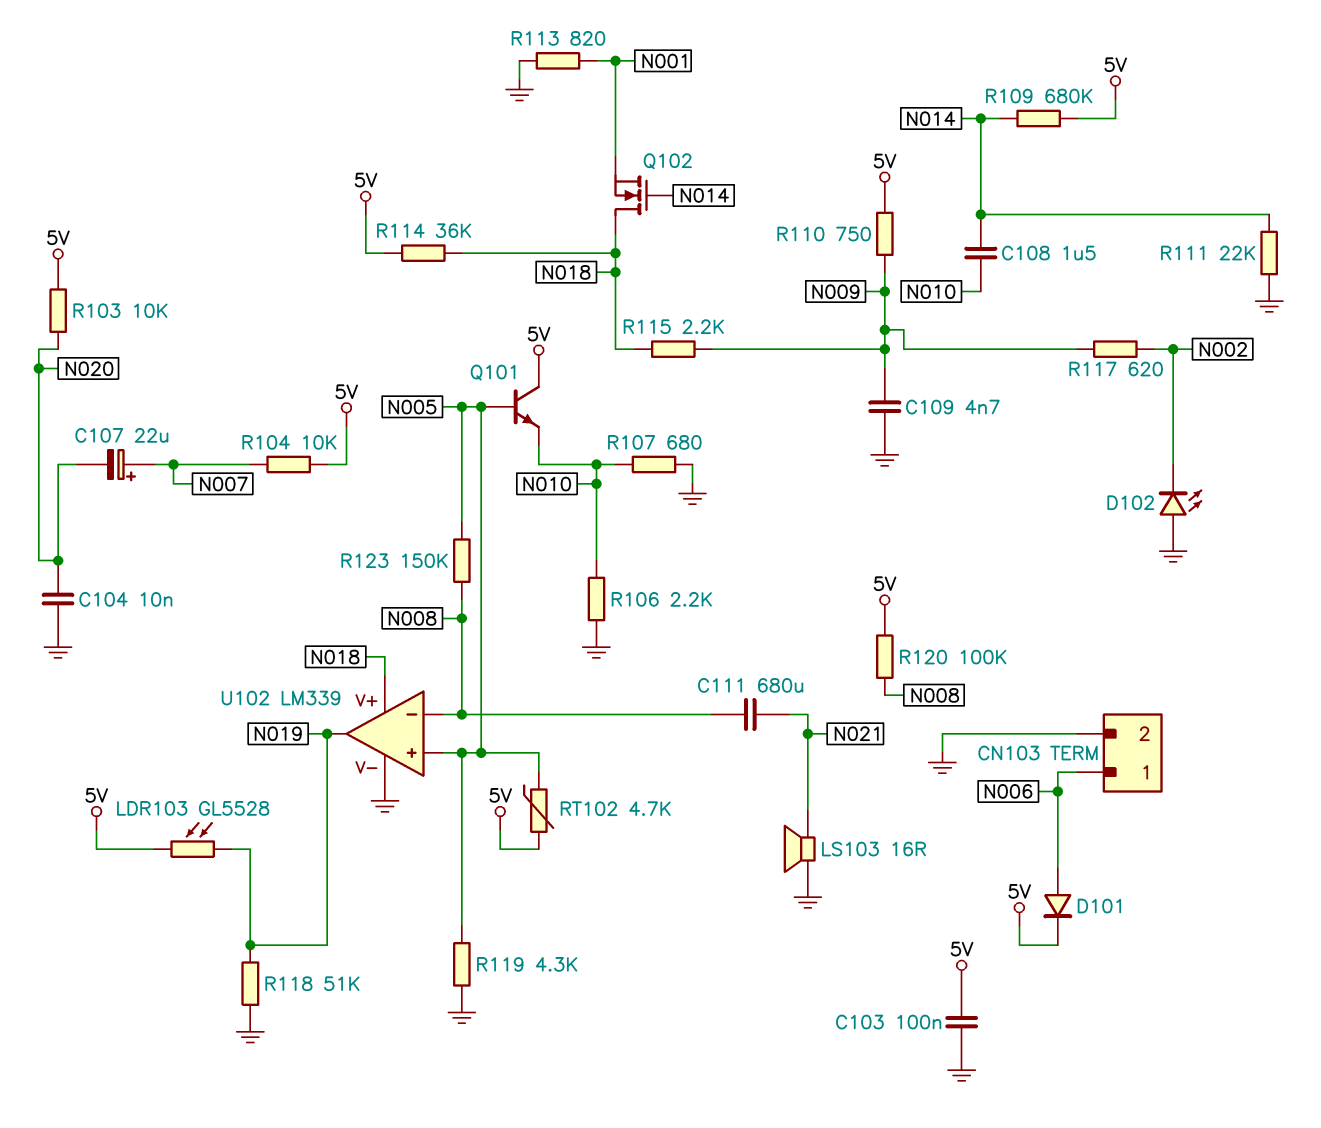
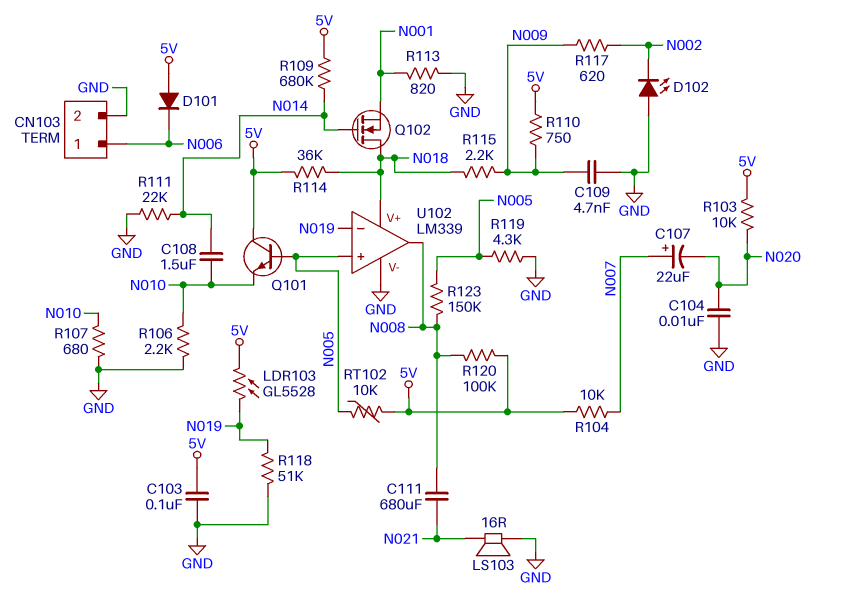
D101: diode (A N006, K 5V) -> diode (A 5V, K N006)
RT102: 4.7k (5V, N005) -> 10k (5V, N005)
U102 pin in-: N008 -> N019
U102 pin out: N019 -> N008

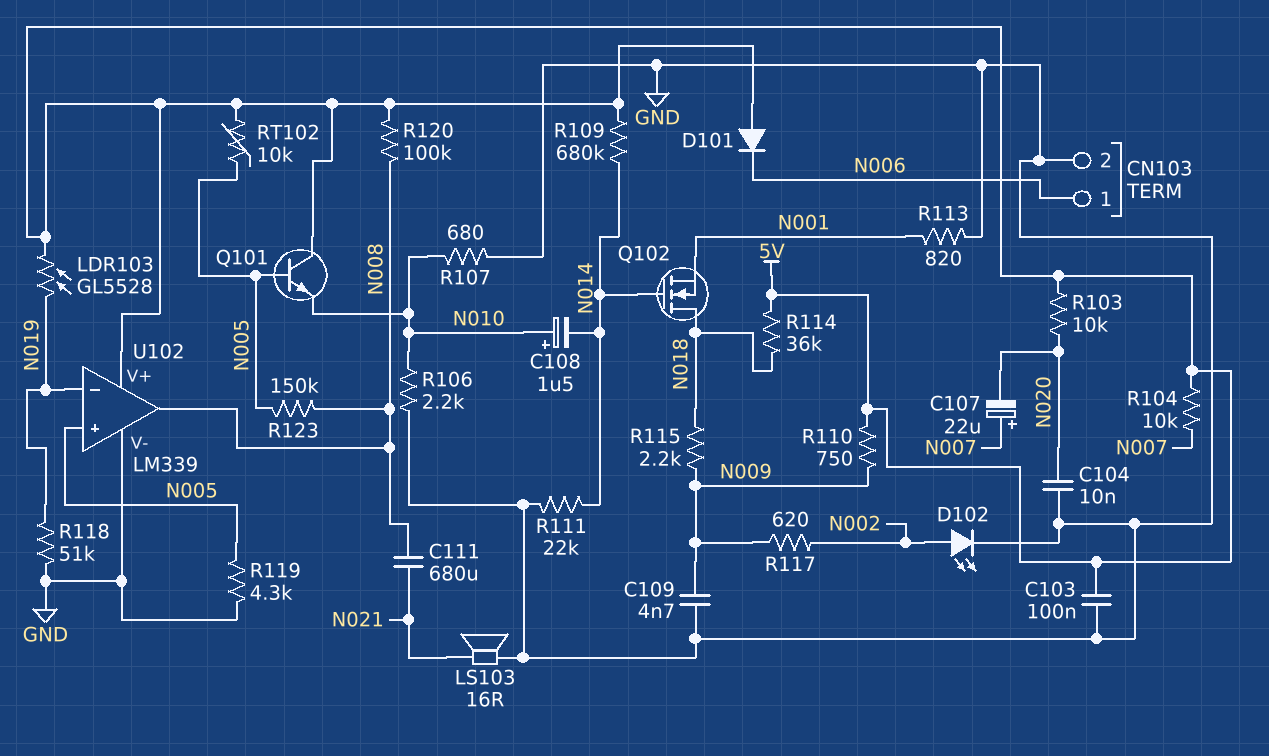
C108: 1.5uF (N010, N014) -> 1.5uF (plus N010, minus N014)
D102: LED (A GND, K N002) -> LED (A N002, K GND)
U102 pin V+: N018 -> 5V

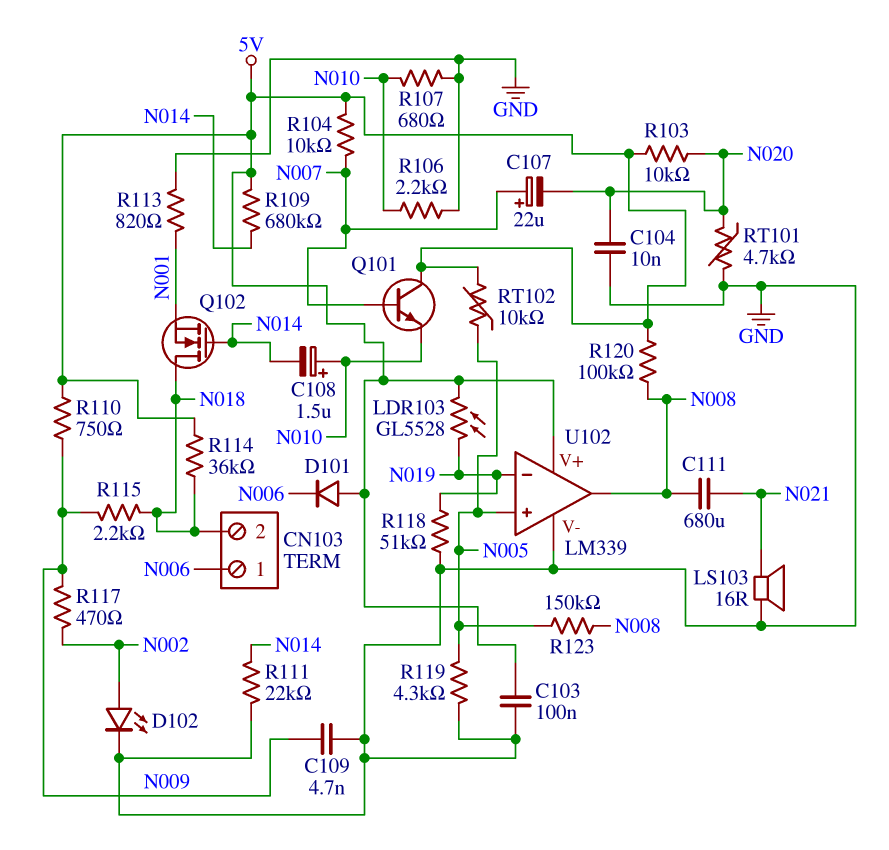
CN103 pin 2: GND -> N018
Q101: NPN (B N005, C 5V, E N010) -> NPN (B N007, C 5V, E N010)
R117: 620 (N002, N009) -> 470 (N002, N009)
RT101: none -> 4.7k (GND, N020)

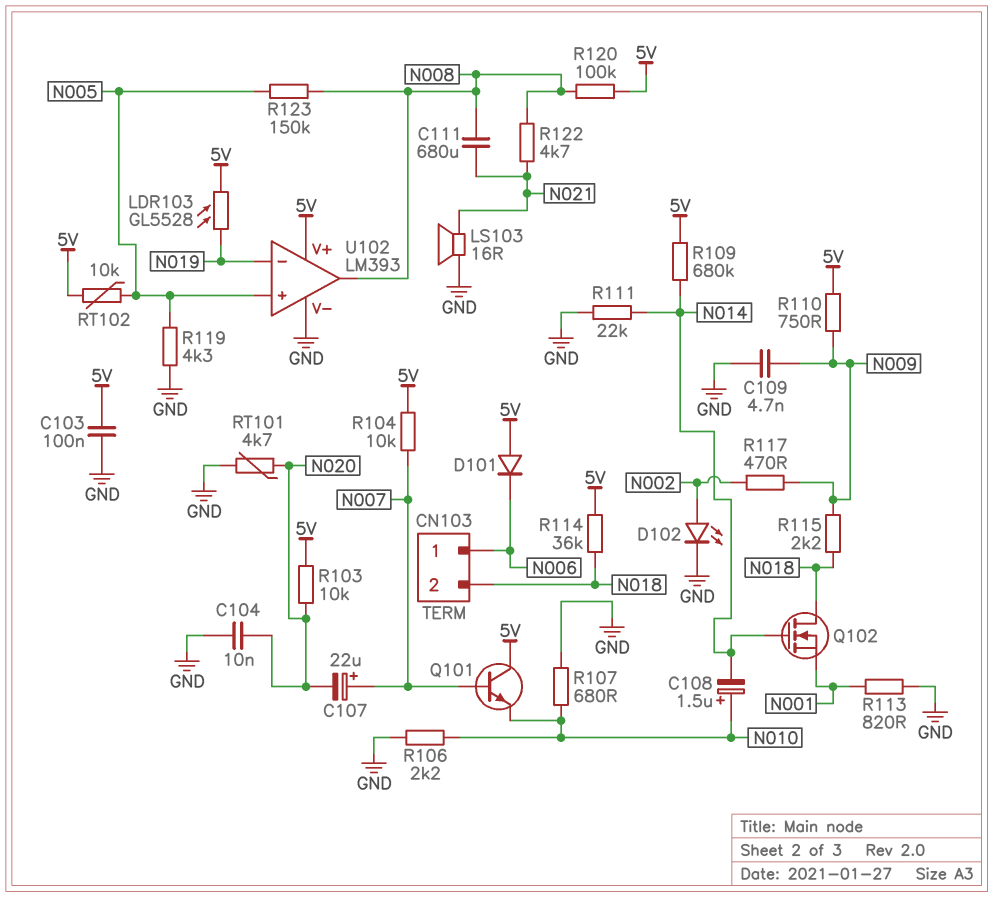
R118: 51k (GND, N019) -> none
R122: none -> 4.7k (N008, N021)
U102: LM339 -> LM393

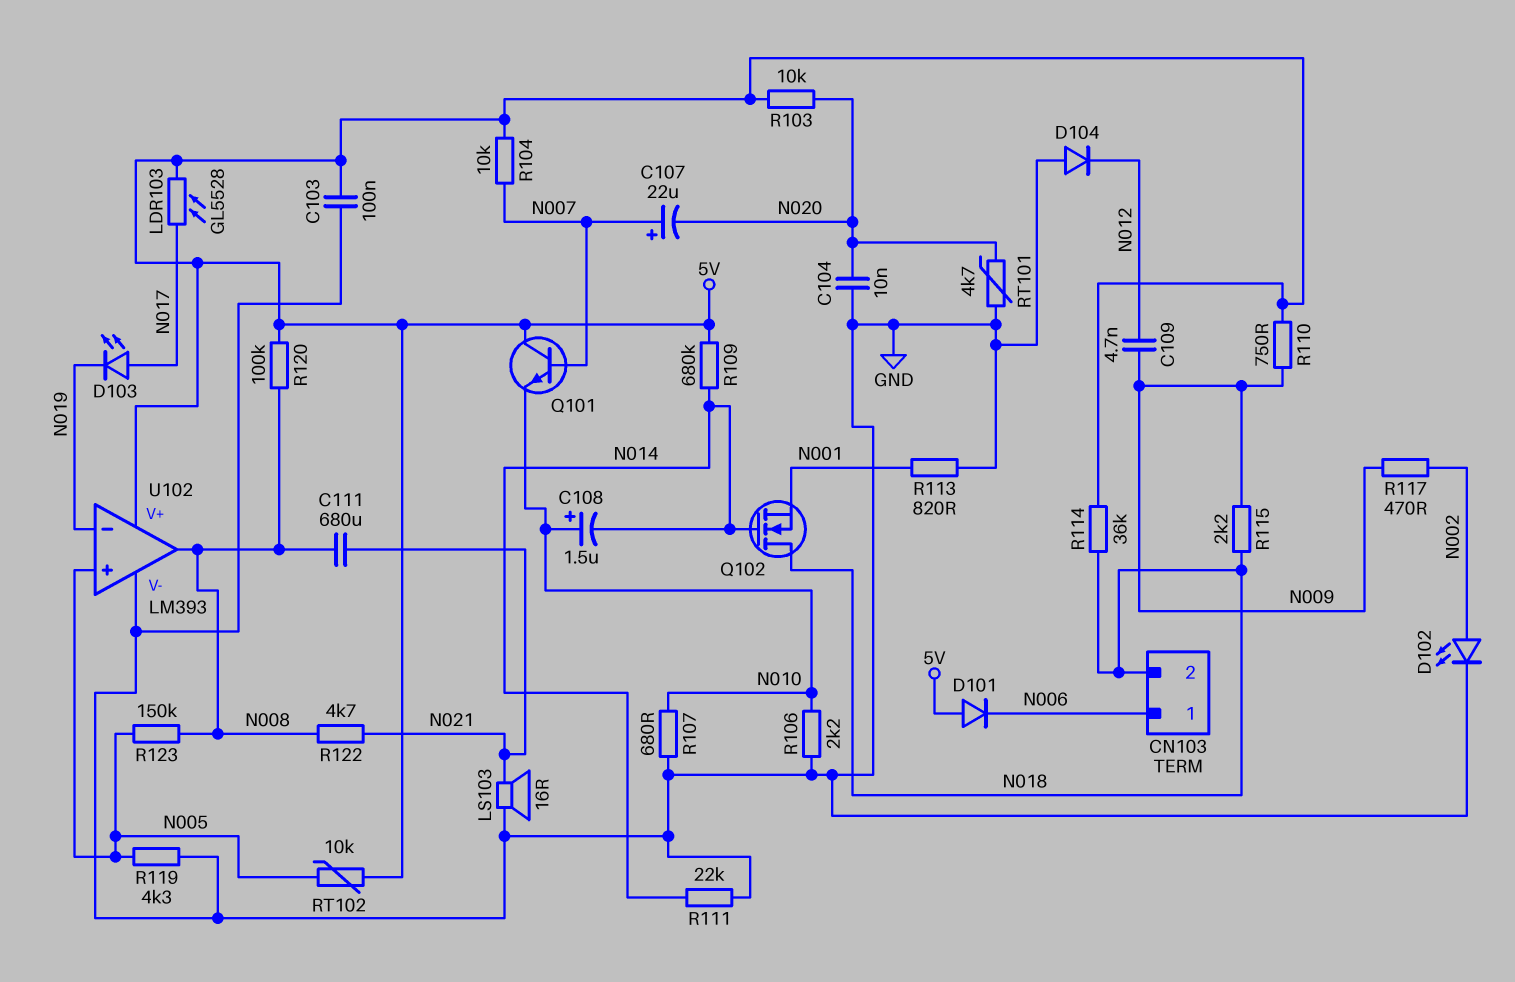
C109: 4.7nF (GND, N009) -> 4.7nF (N009, N012)
D103: none -> LED (A N017, K N019)
D104: none -> diode (A GND, K N012)
LDR103: GL5528 (5V, N019) -> GL5528 (5V, N017)

